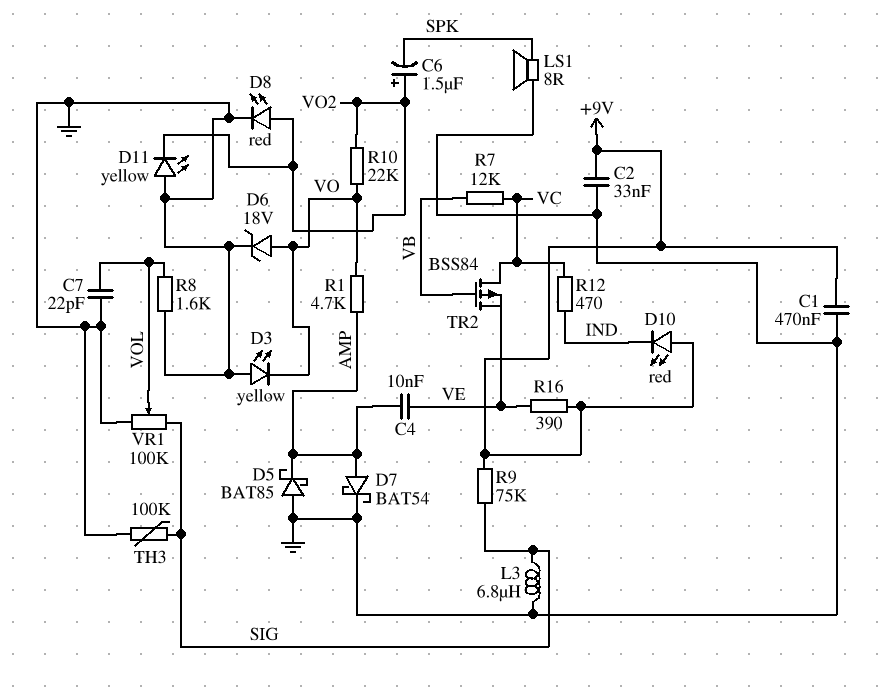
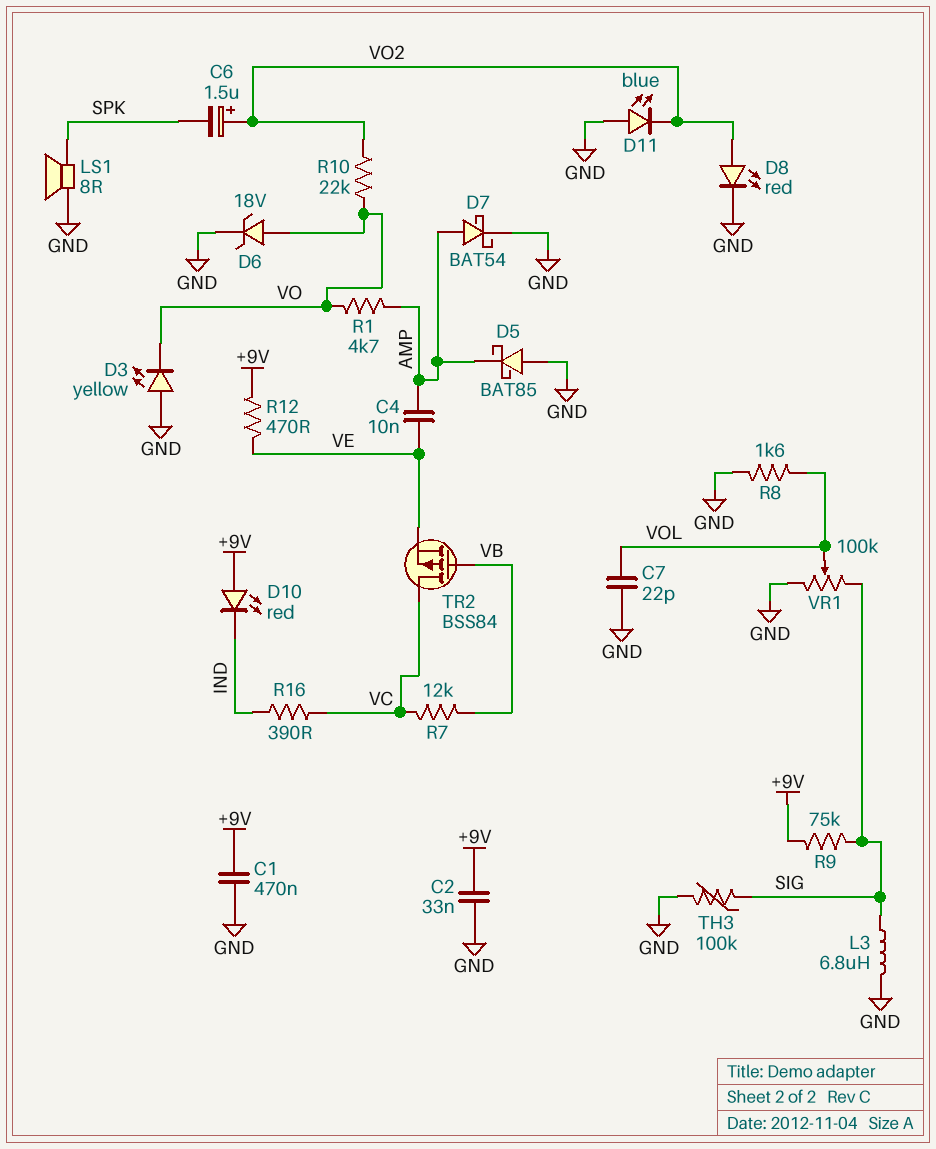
D11: LED yellow (A GND, K VO2) -> LED blue (A GND, K VO2)
R12: 470 (IND, VC) -> 470 (+9V, VE)
R16: 390 (+9V, VE) -> 390 (IND, VC)

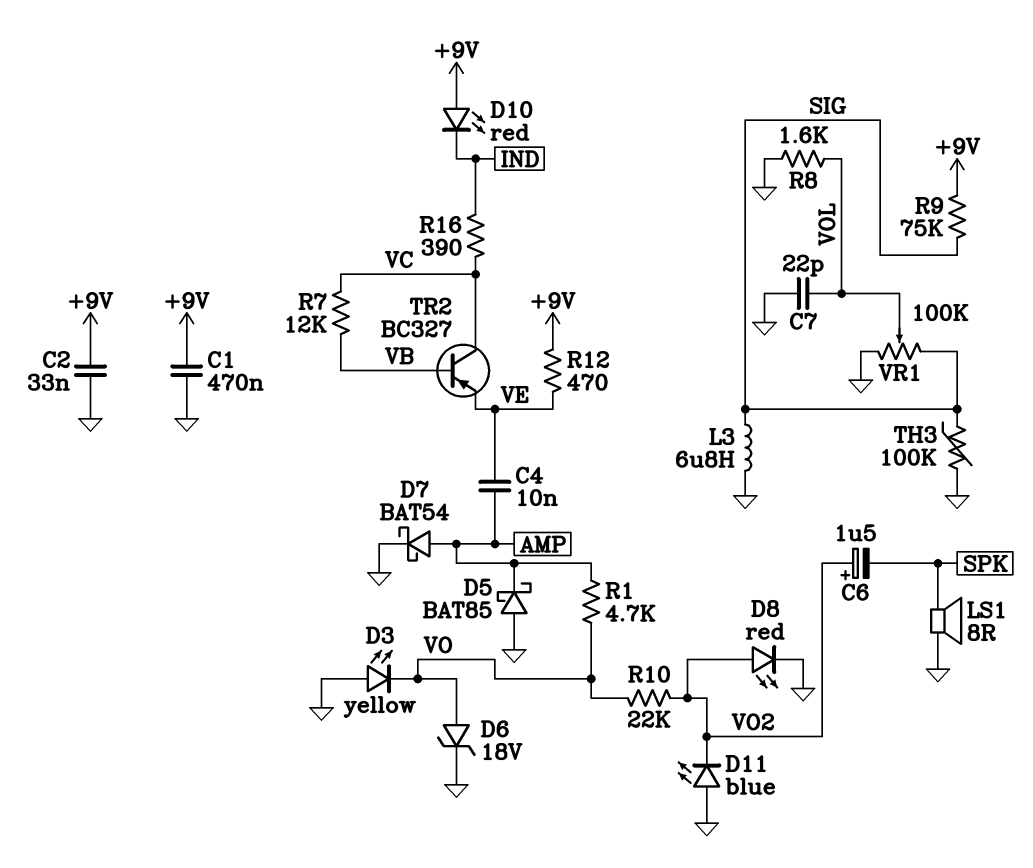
TR2: PMOS BSS84 (G VB, D VC, S VE) -> PNP BC327 (B VB, C VC, E VE)

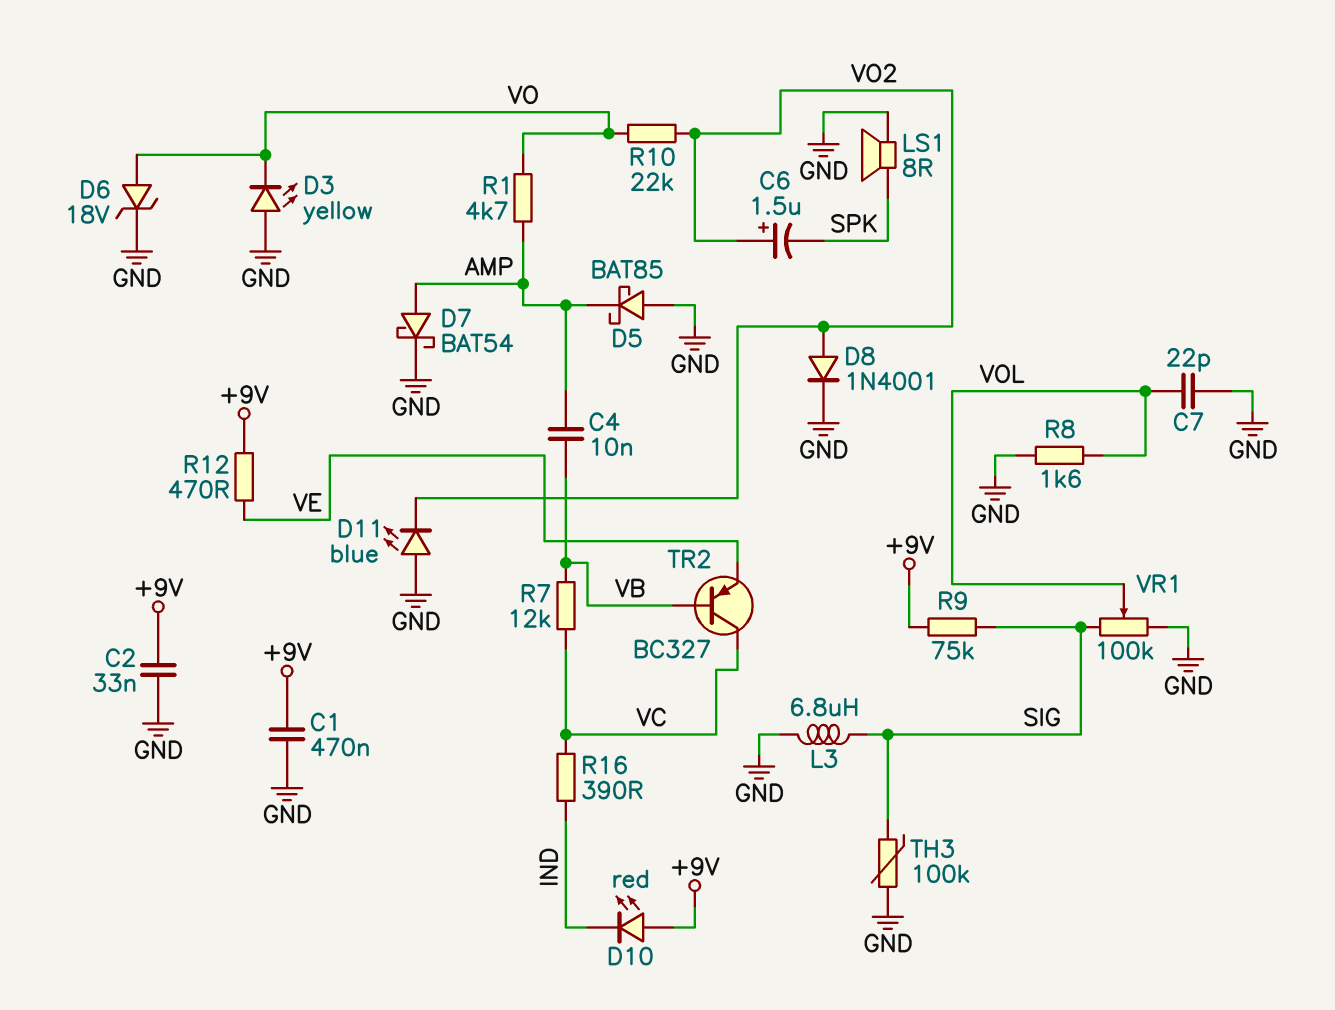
C4: 10nF (AMP, VE) -> 10nF (AMP, VB)
D8: LED red (A VO2, K GND) -> diode 1N4001 (A VO2, K GND)

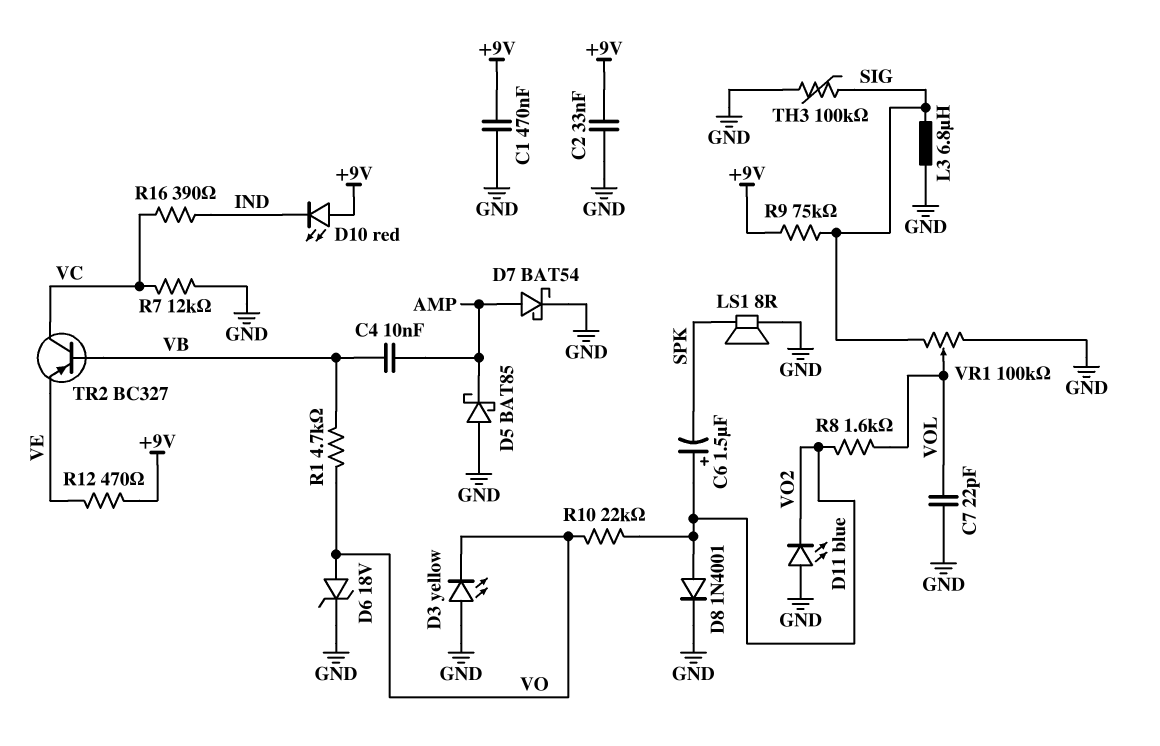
R1: 4.7k (AMP, VO) -> 4.7k (VB, VO)
R7: 12k (VB, VC) -> 12k (GND, VC)
R8: 1.6k (GND, VOL) -> 1.6k (VO2, VOL)

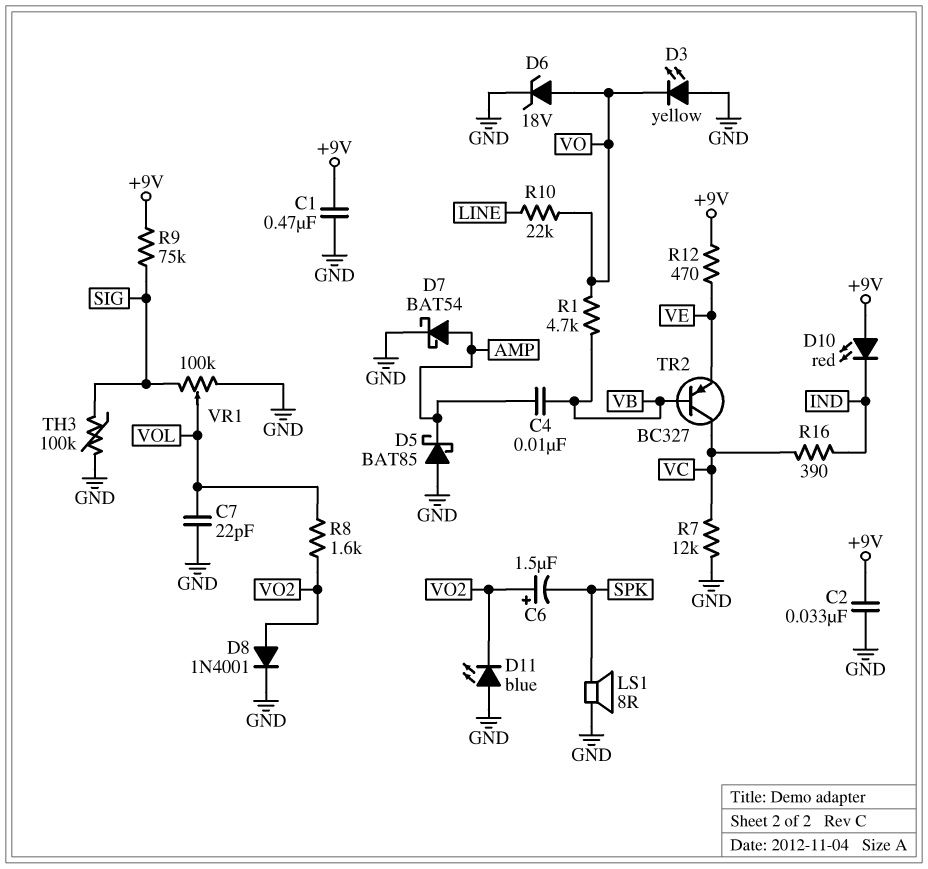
L3: 6.8uH (GND, SIG) -> none
R10: 22k (VO, VO2) -> 22k (LINE, VO)

